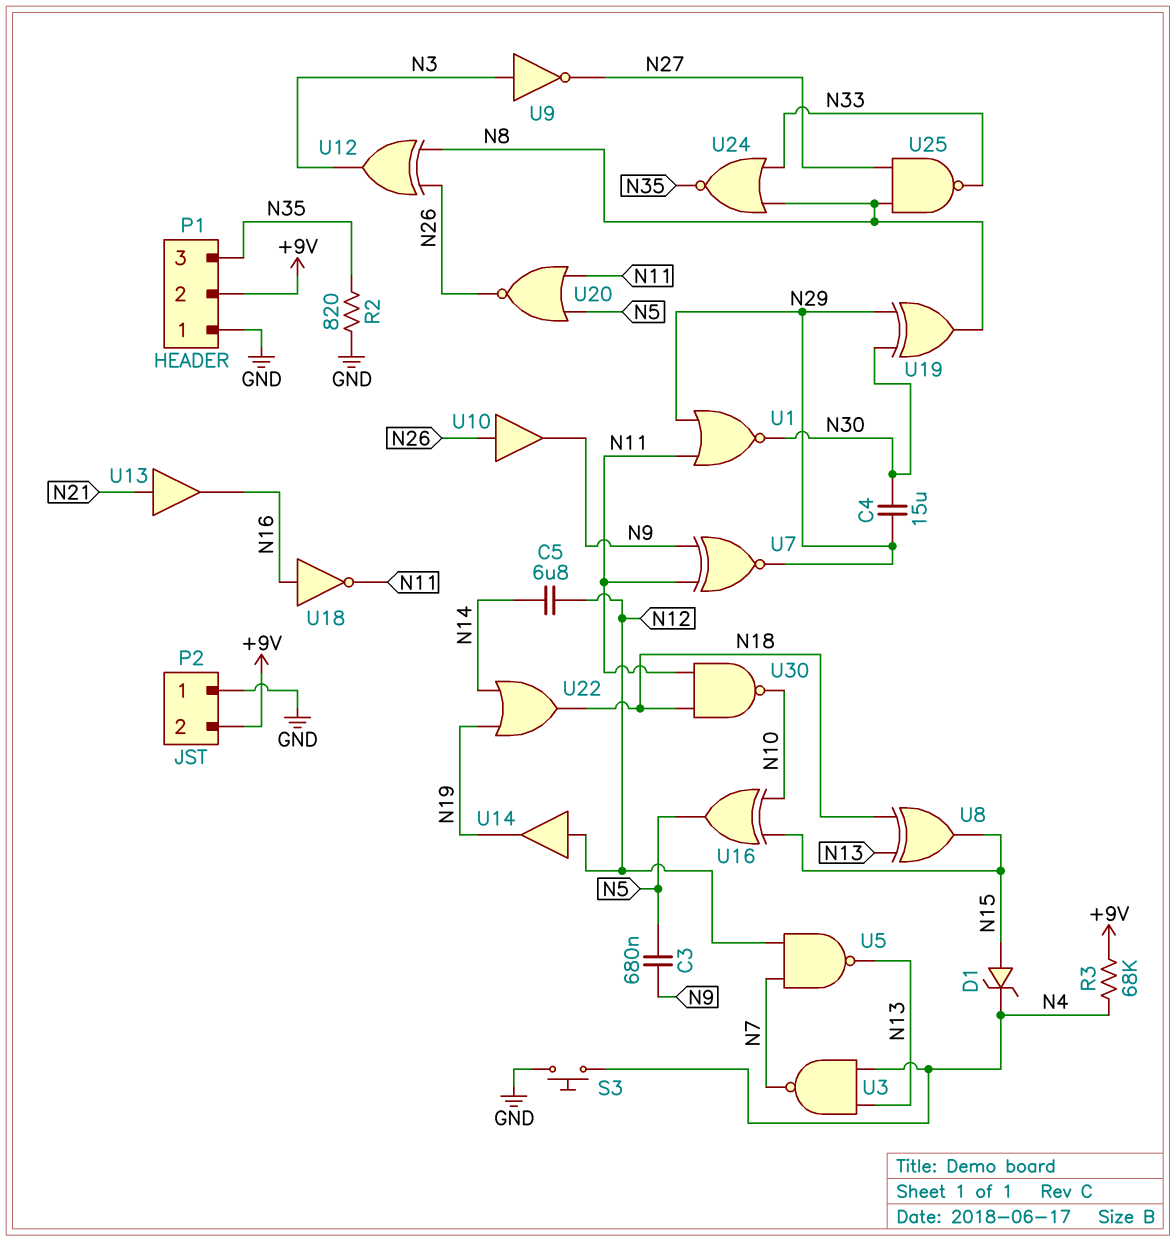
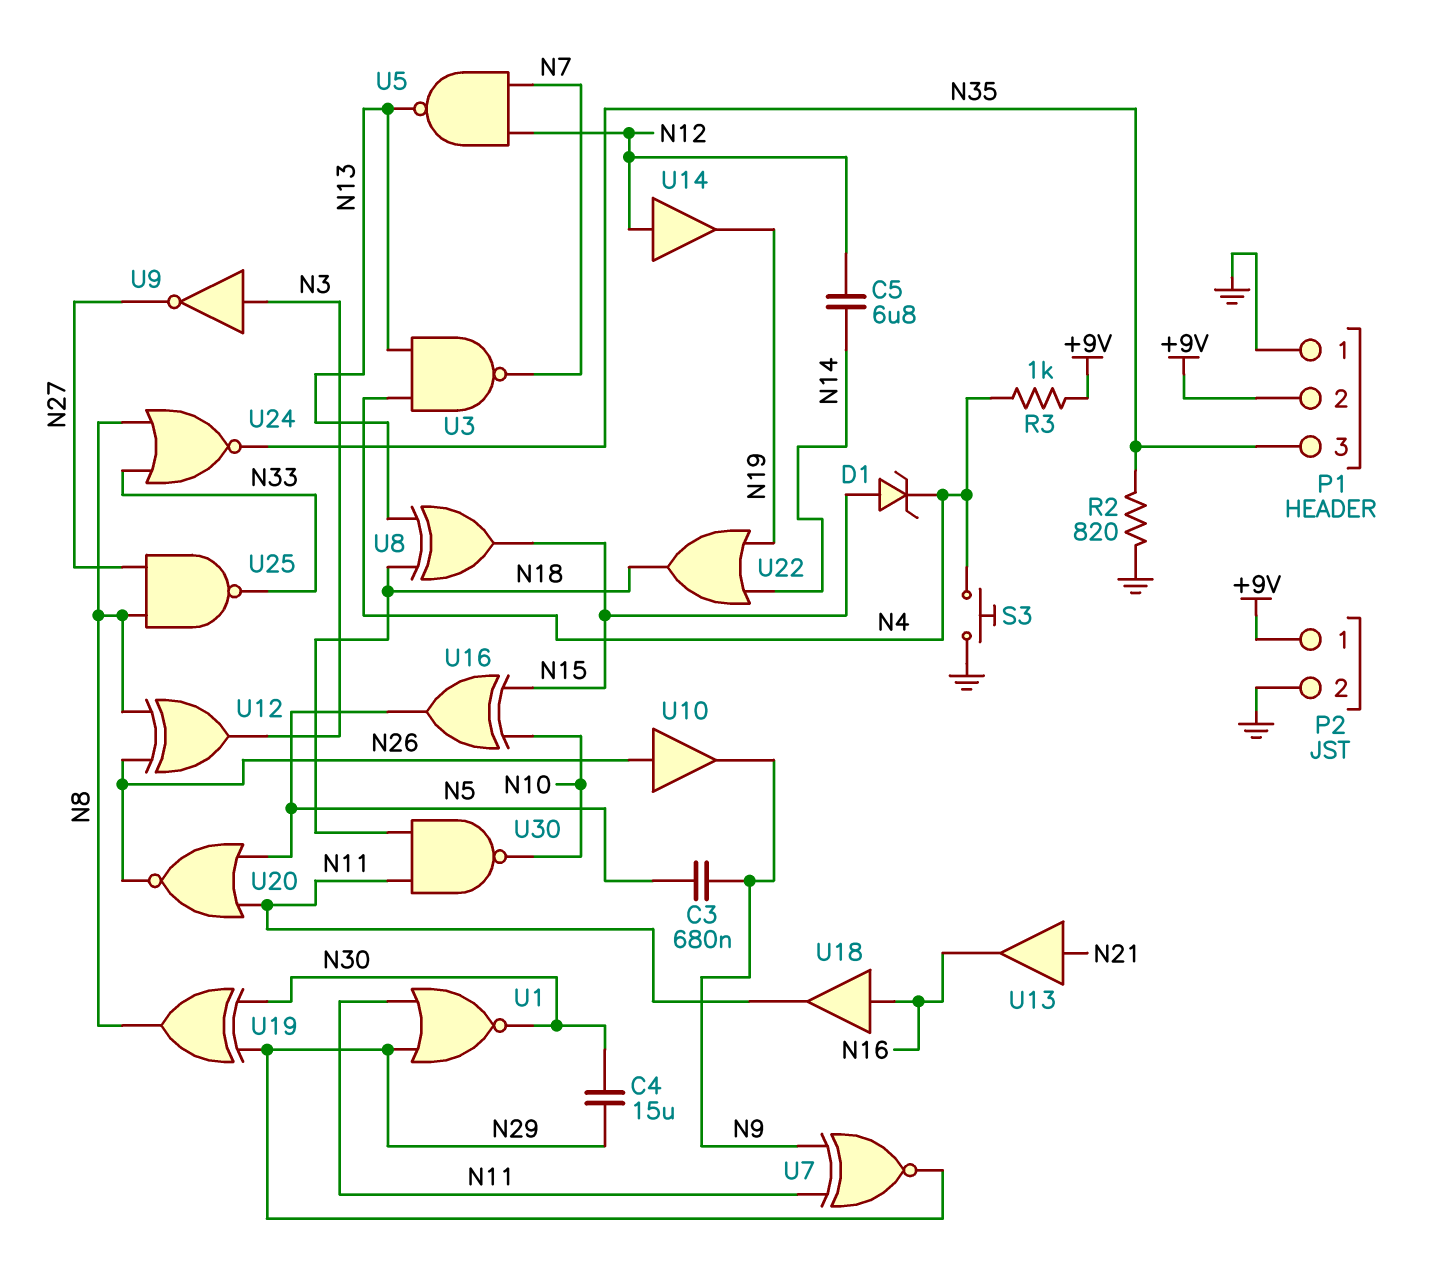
P2 pin 1: GND -> +9V
P2 pin 2: +9V -> GND
R3: 68k (+9V, N4) -> 1k (+9V, N4)
U18: NOT (in N16, out N11) -> buffer (in N16, out N11)

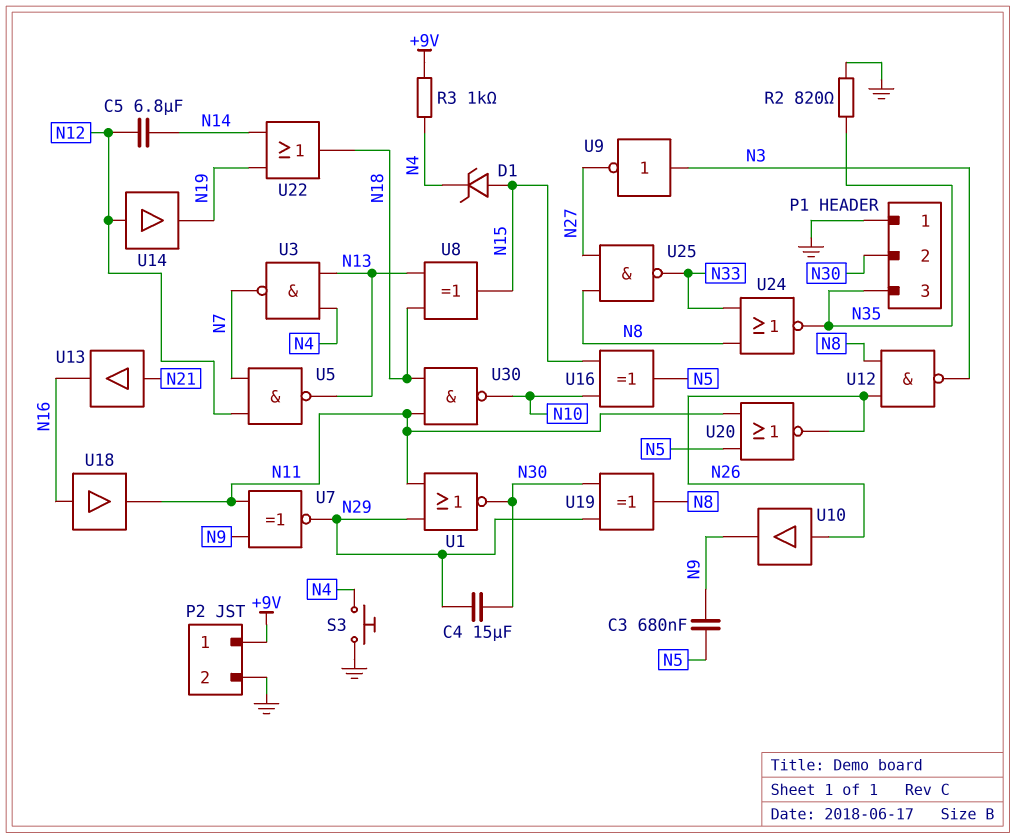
P1 pin 2: +9V -> N30
U12: XOR (in N8, in N26, out N3) -> NAND (in N8, in N26, out N3)

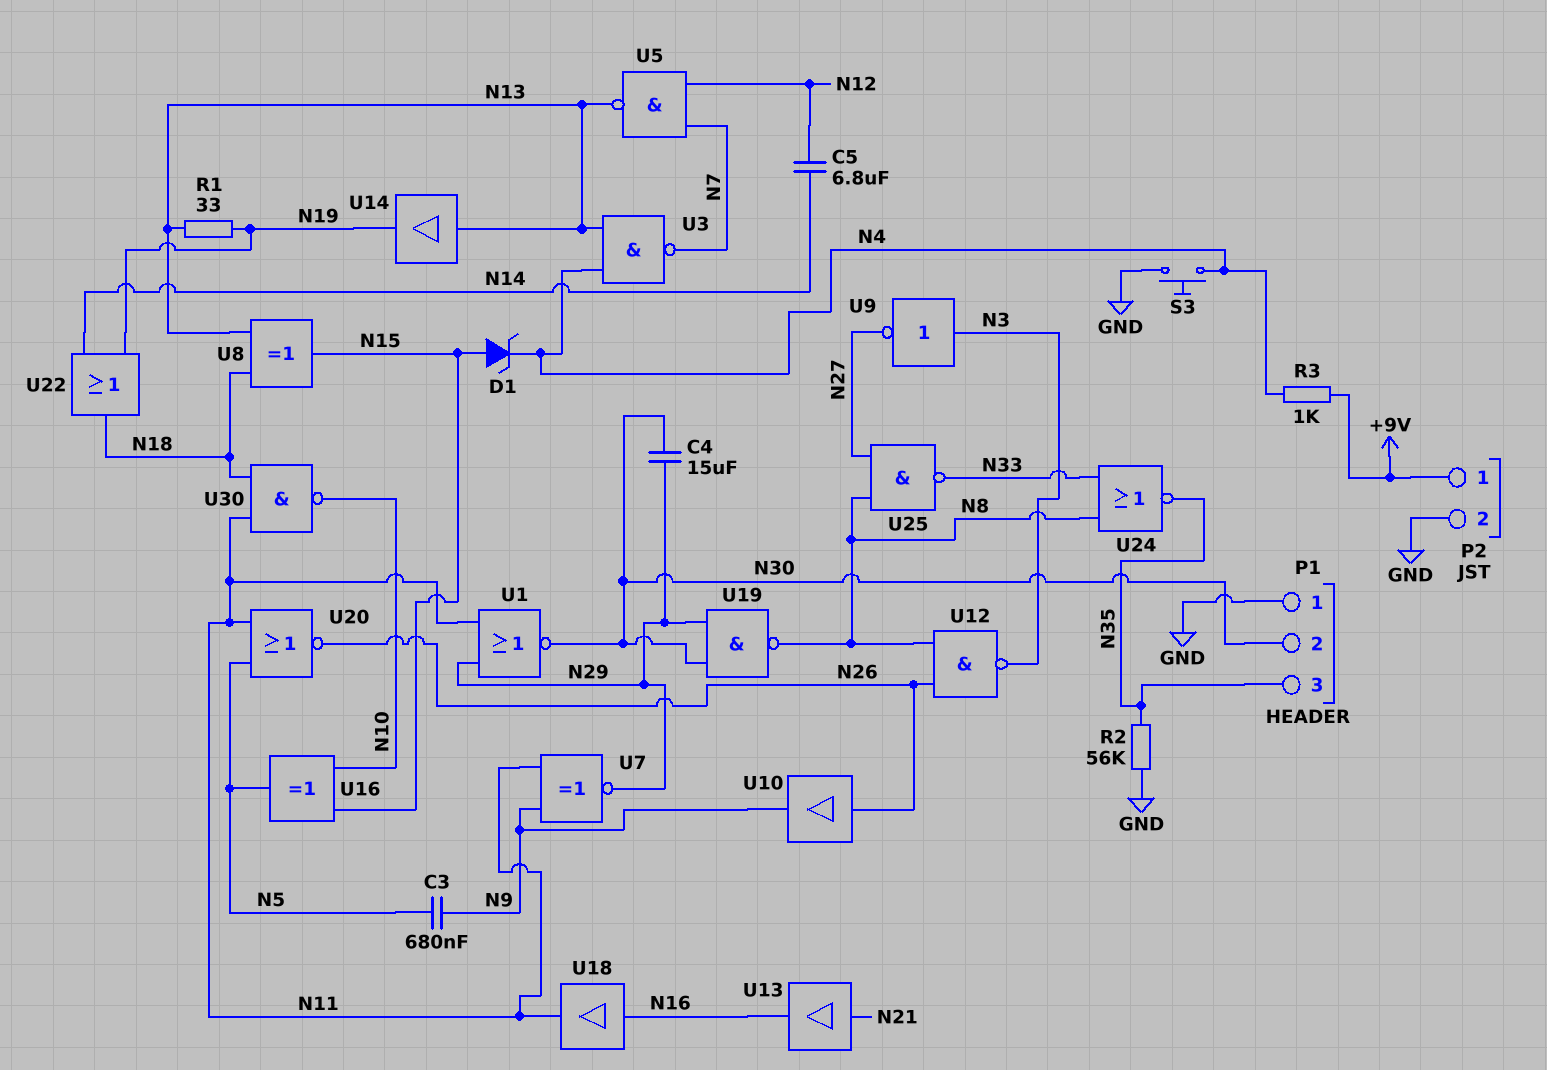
R1: none -> 33 (N13, N19)
R2: 820 (GND, N35) -> 56k (GND, N35)
U14: buffer (in N12, out N19) -> buffer (in N13, out N19)
U19: XOR (in N29, in N30, out N8) -> NAND (in N29, in N30, out N8)

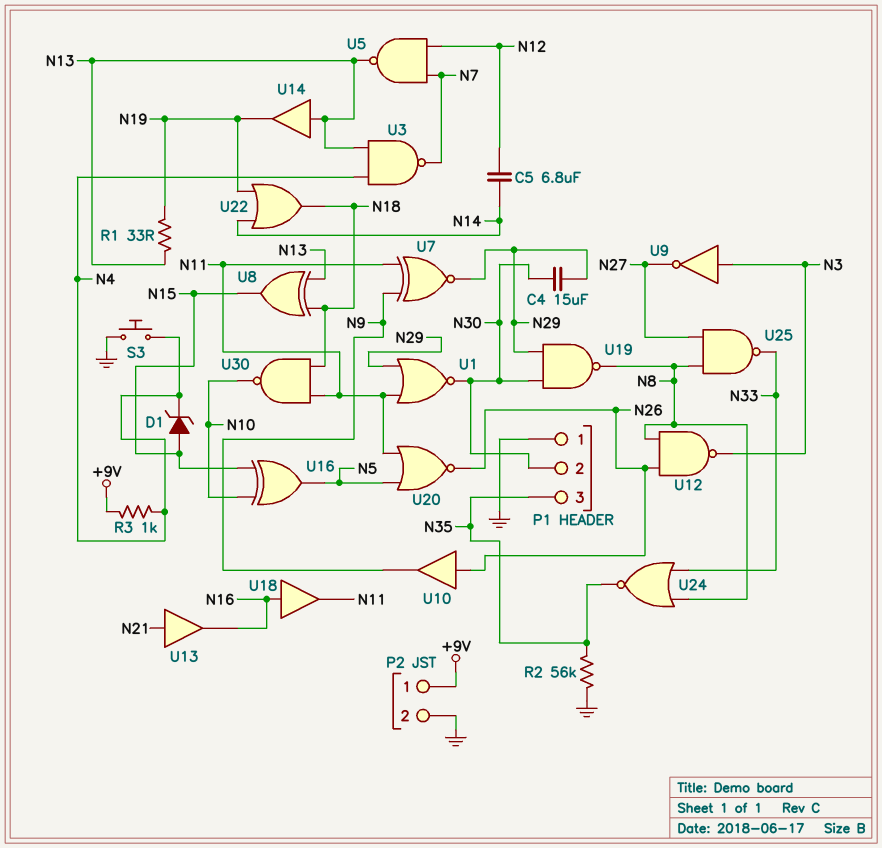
C3: 680nF (N5, N9) -> none

